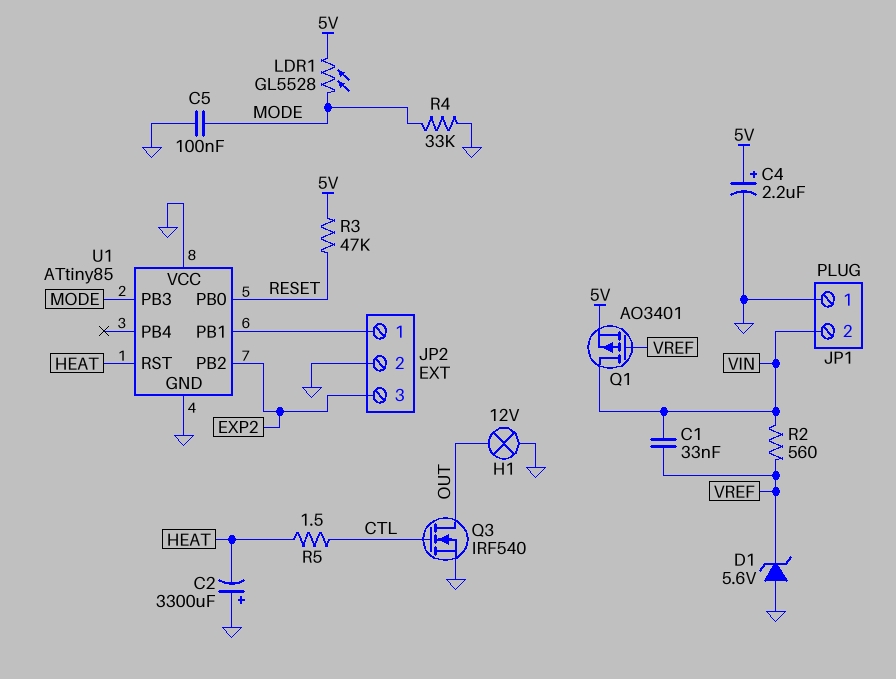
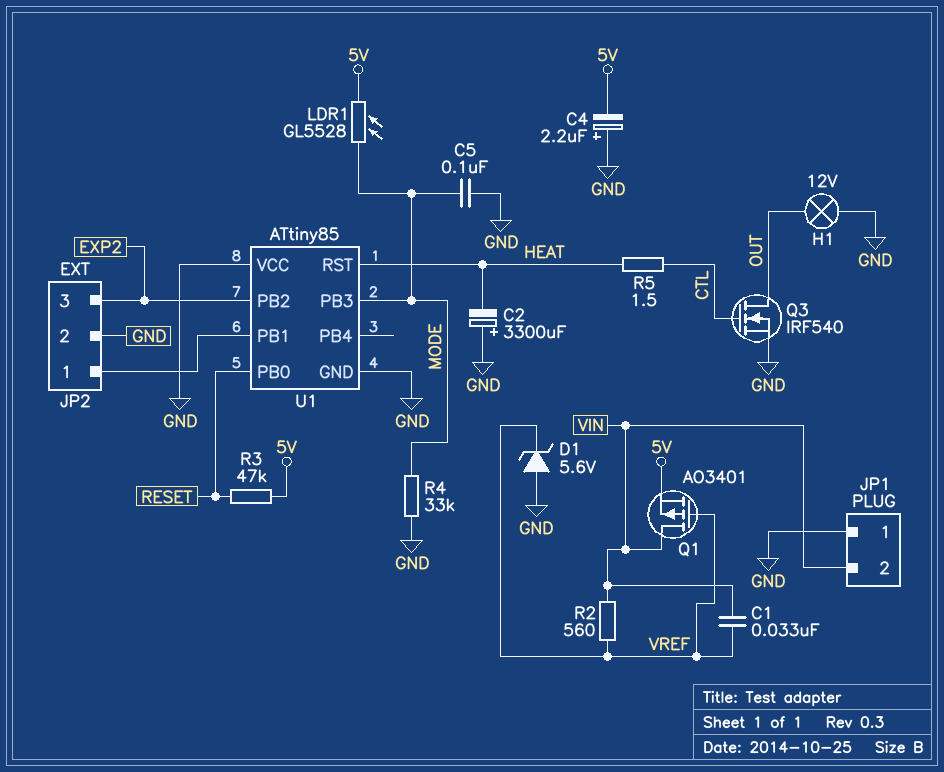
C4: 2.2uF (plus 5V, minus GND) -> 2.2uF (plus GND, minus 5V)

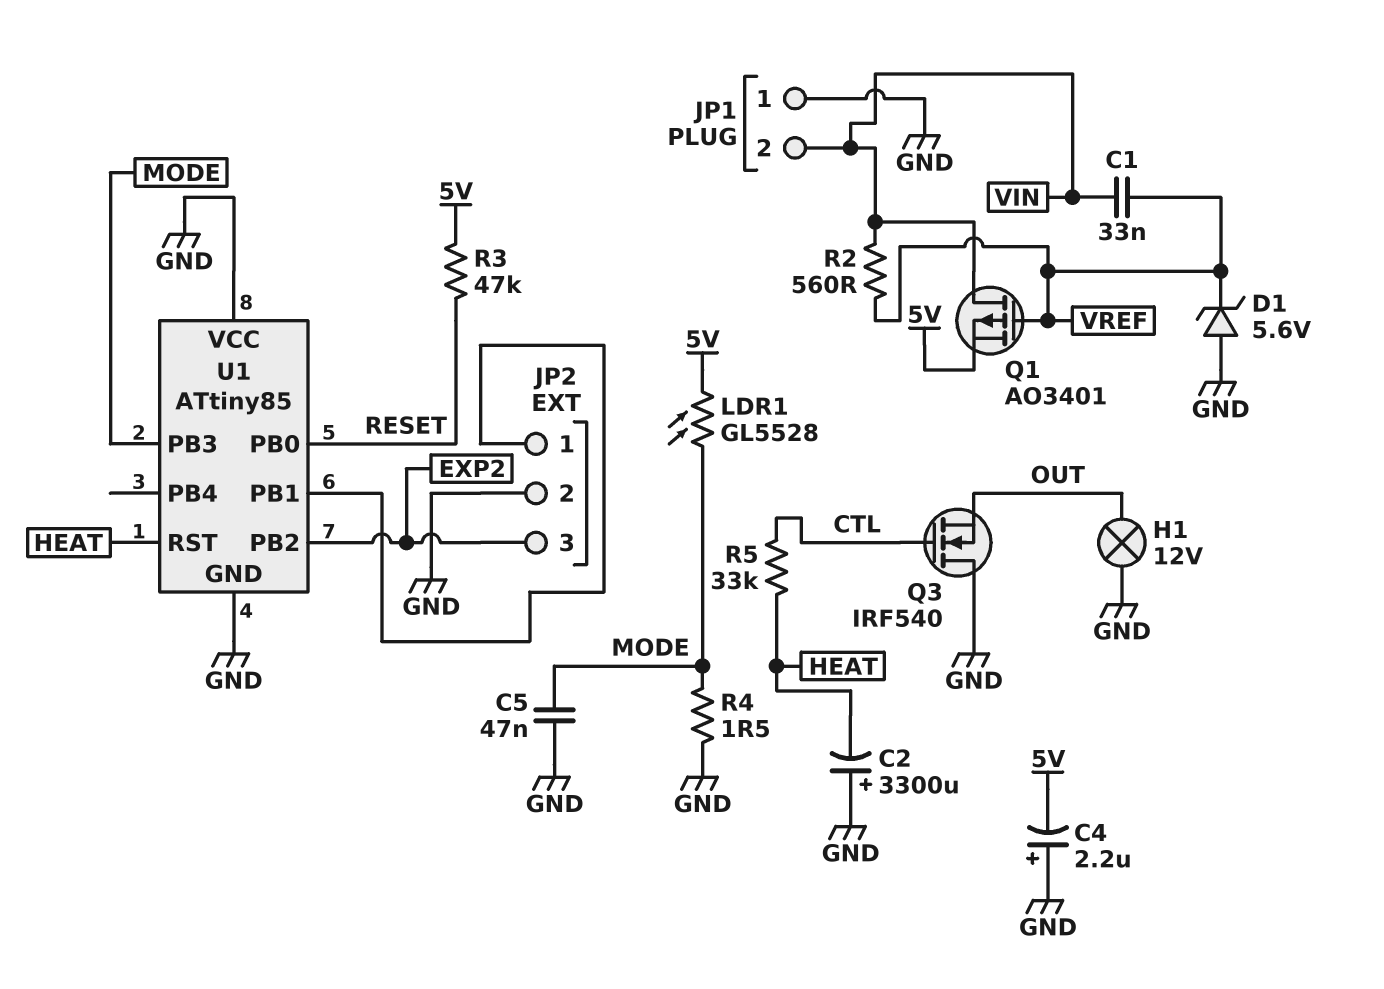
C5: 100nF (GND, MODE) -> 47nF (GND, MODE)
Q3: NMOS IRF540 (G CTL, D OUT, S GND) -> NMOS IRF540 (G CTL, D GND, S OUT)
R4: 33k (GND, MODE) -> 1.5 (GND, MODE)
R5: 1.5 (CTL, HEAT) -> 33k (CTL, HEAT)

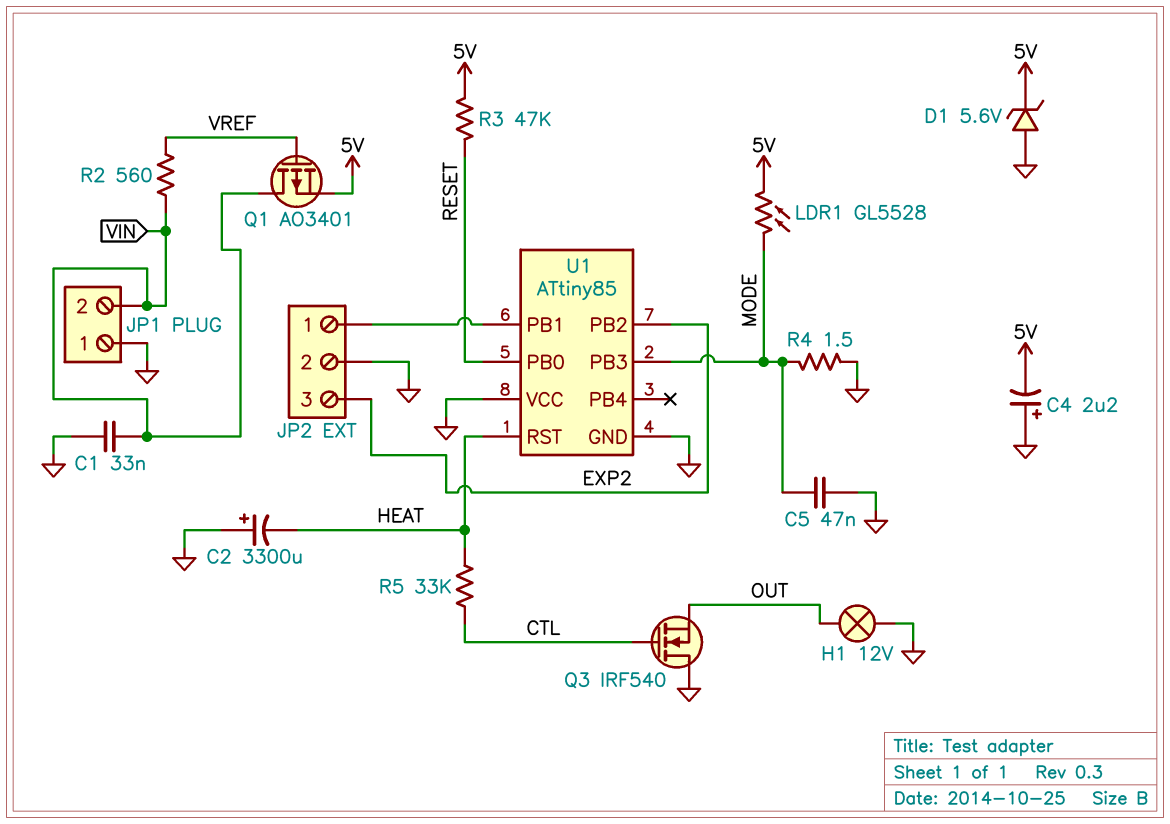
C1: 33nF (VIN, VREF) -> 33nF (GND, VIN)
D1: zener 5.6V (A GND, K VREF) -> zener 5.6V (A GND, K 5V)

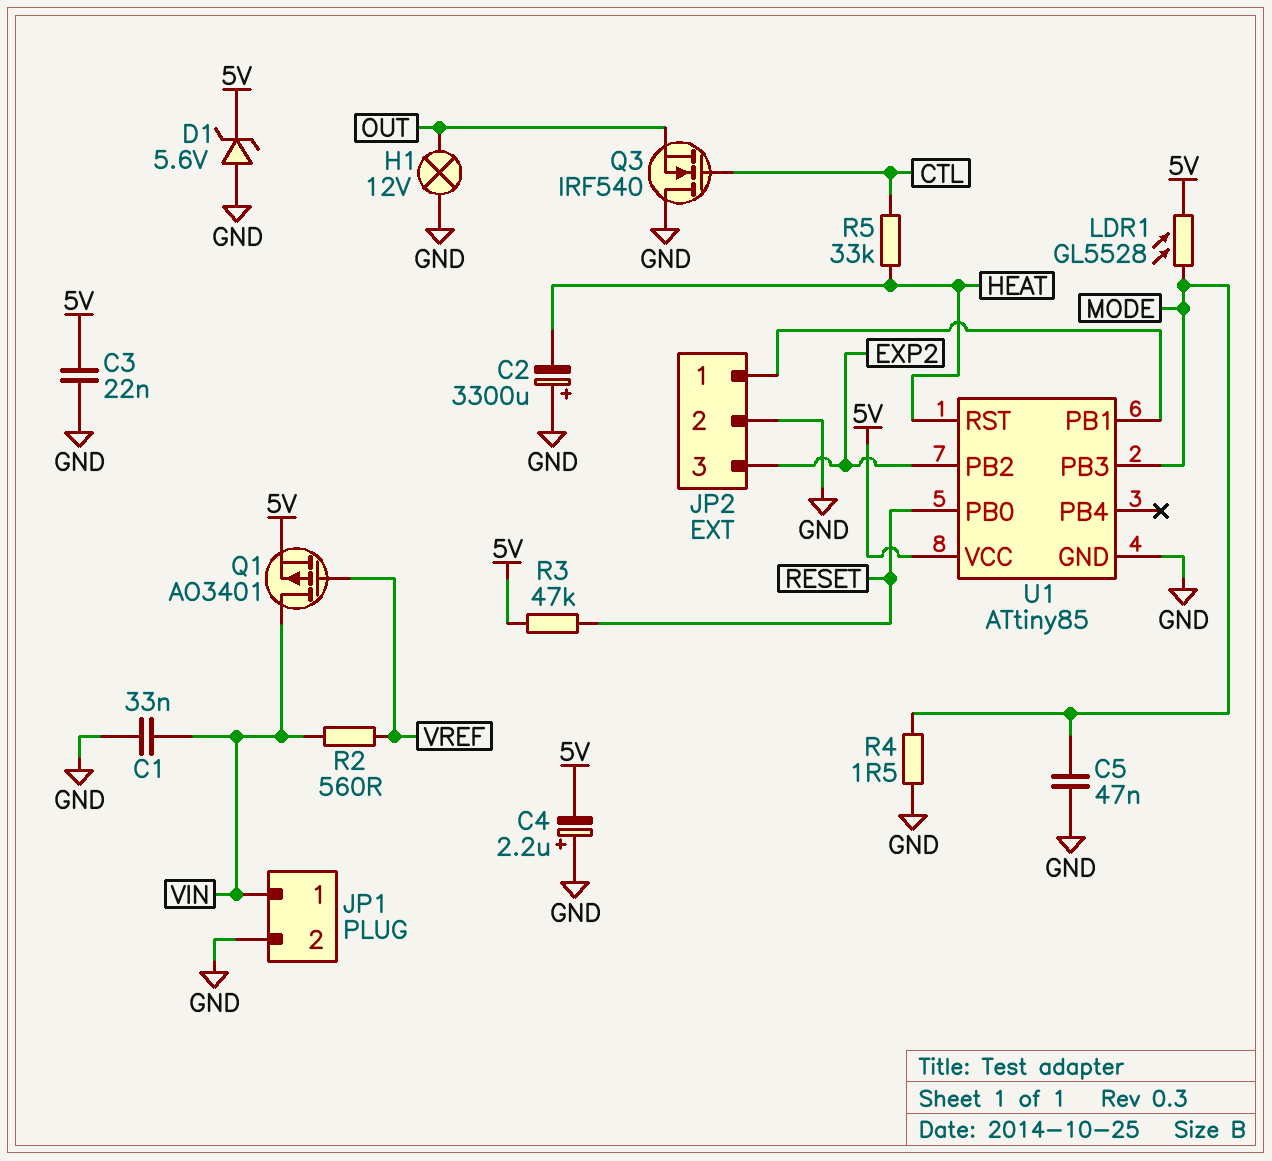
C3: none -> 22nF (5V, GND)
JP1 pin 1: GND -> VIN
JP1 pin 2: VIN -> GND
U1 pin VCC: GND -> 5V

